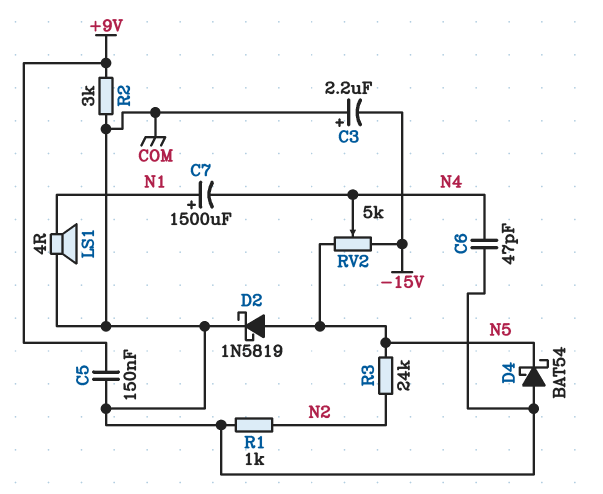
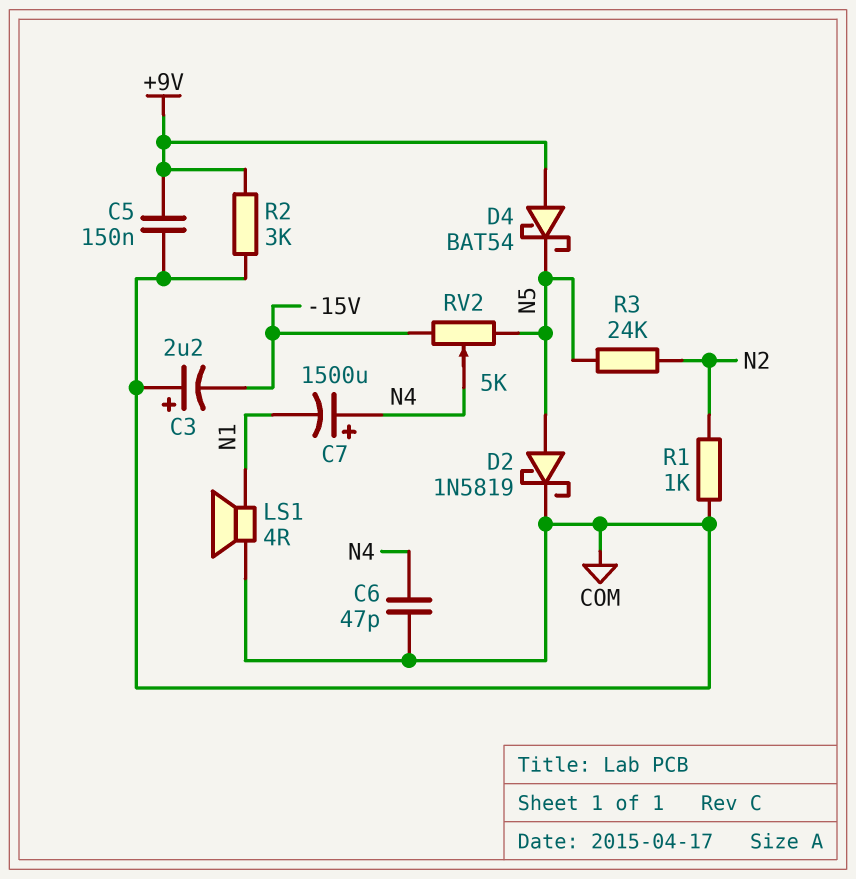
C7: 1500uF (plus N1, minus N4) -> 1500uF (plus N4, minus N1)
D4: schottky BAT54 (A COM, K N5) -> schottky BAT54 (A +9V, K N5)

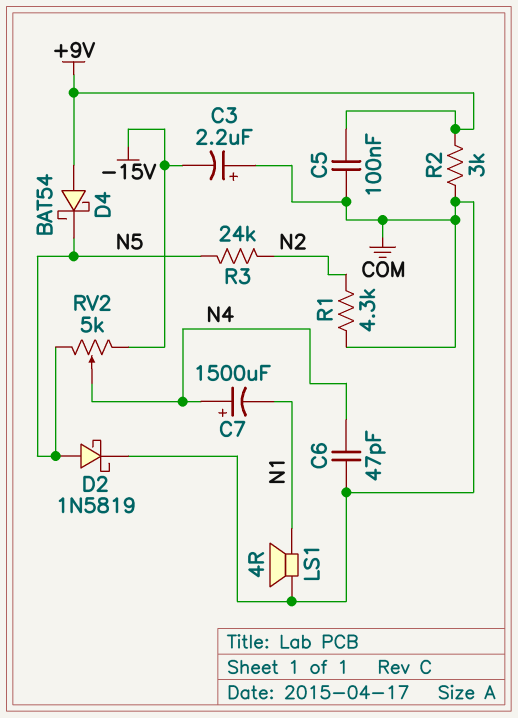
C5: 150nF (+9V, COM) -> 100nF (+9V, COM)
R1: 1k (COM, N2) -> 4.3k (COM, N2)

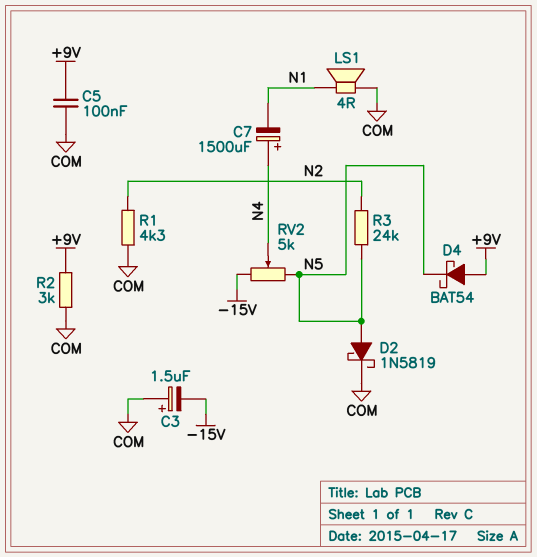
C3: 2.2uF (plus COM, minus -15V) -> 1.5uF (plus COM, minus -15V)
C6: 47pF (COM, N4) -> none

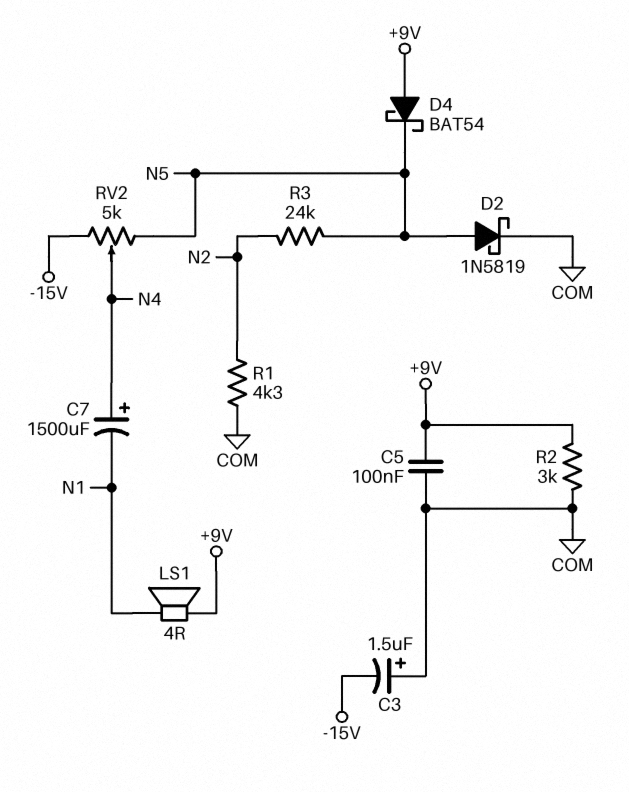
LS1: speaker 4R (COM, N1) -> speaker 4R (+9V, N1)

